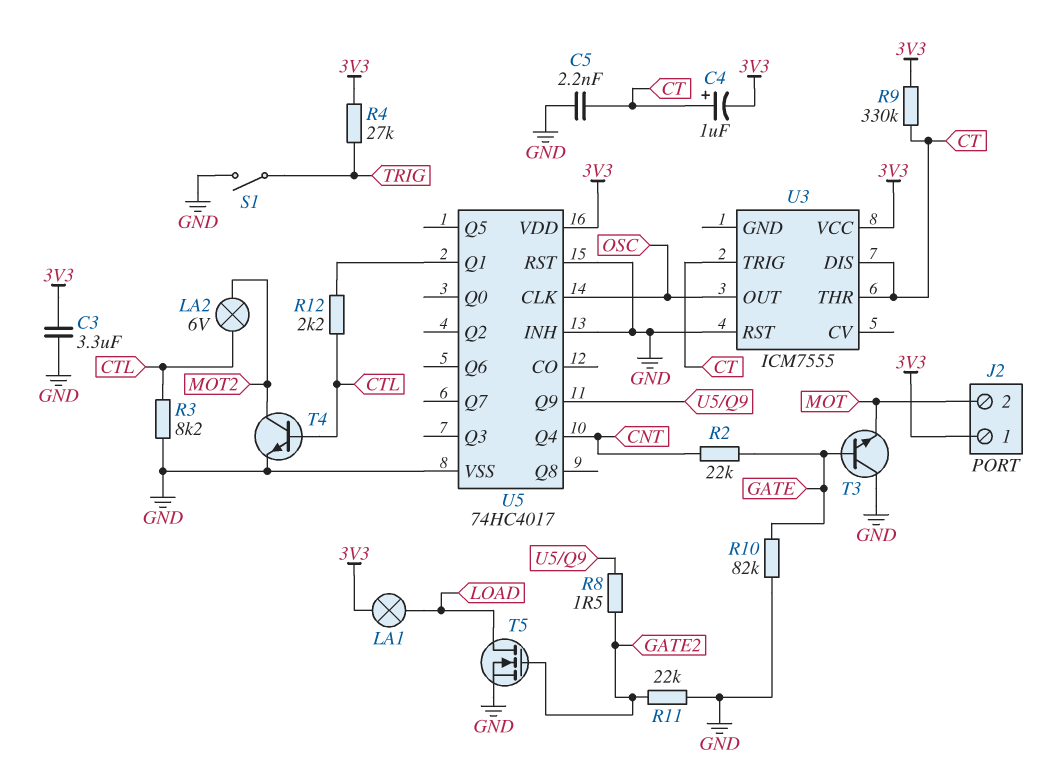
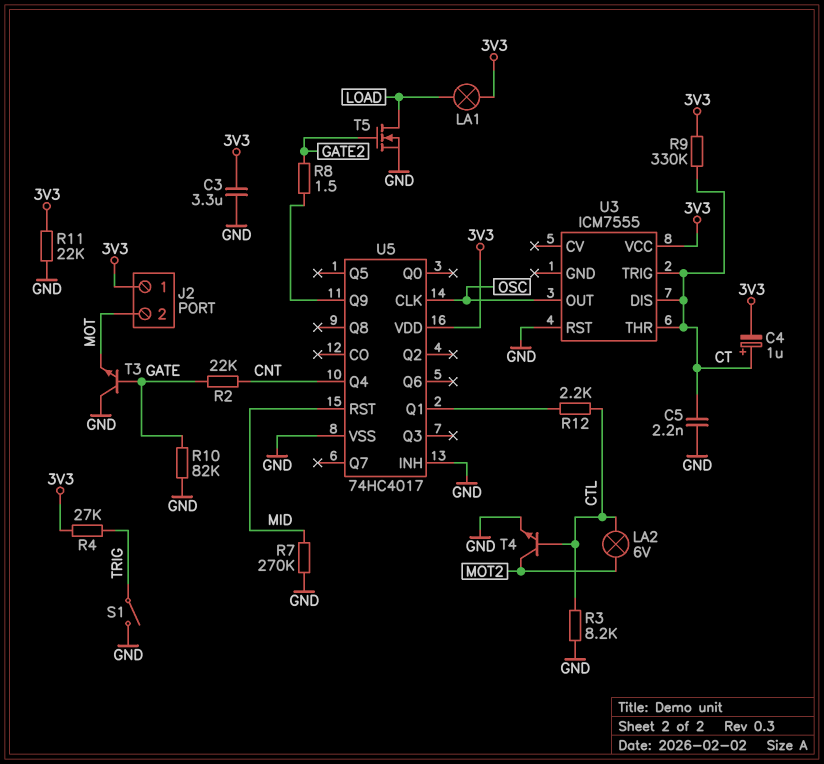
R7: none -> 270k (GND, MID)
R11: 22k (GATE2, GND) -> 22k (3V3, GND)
U5 pin RST: GND -> MID

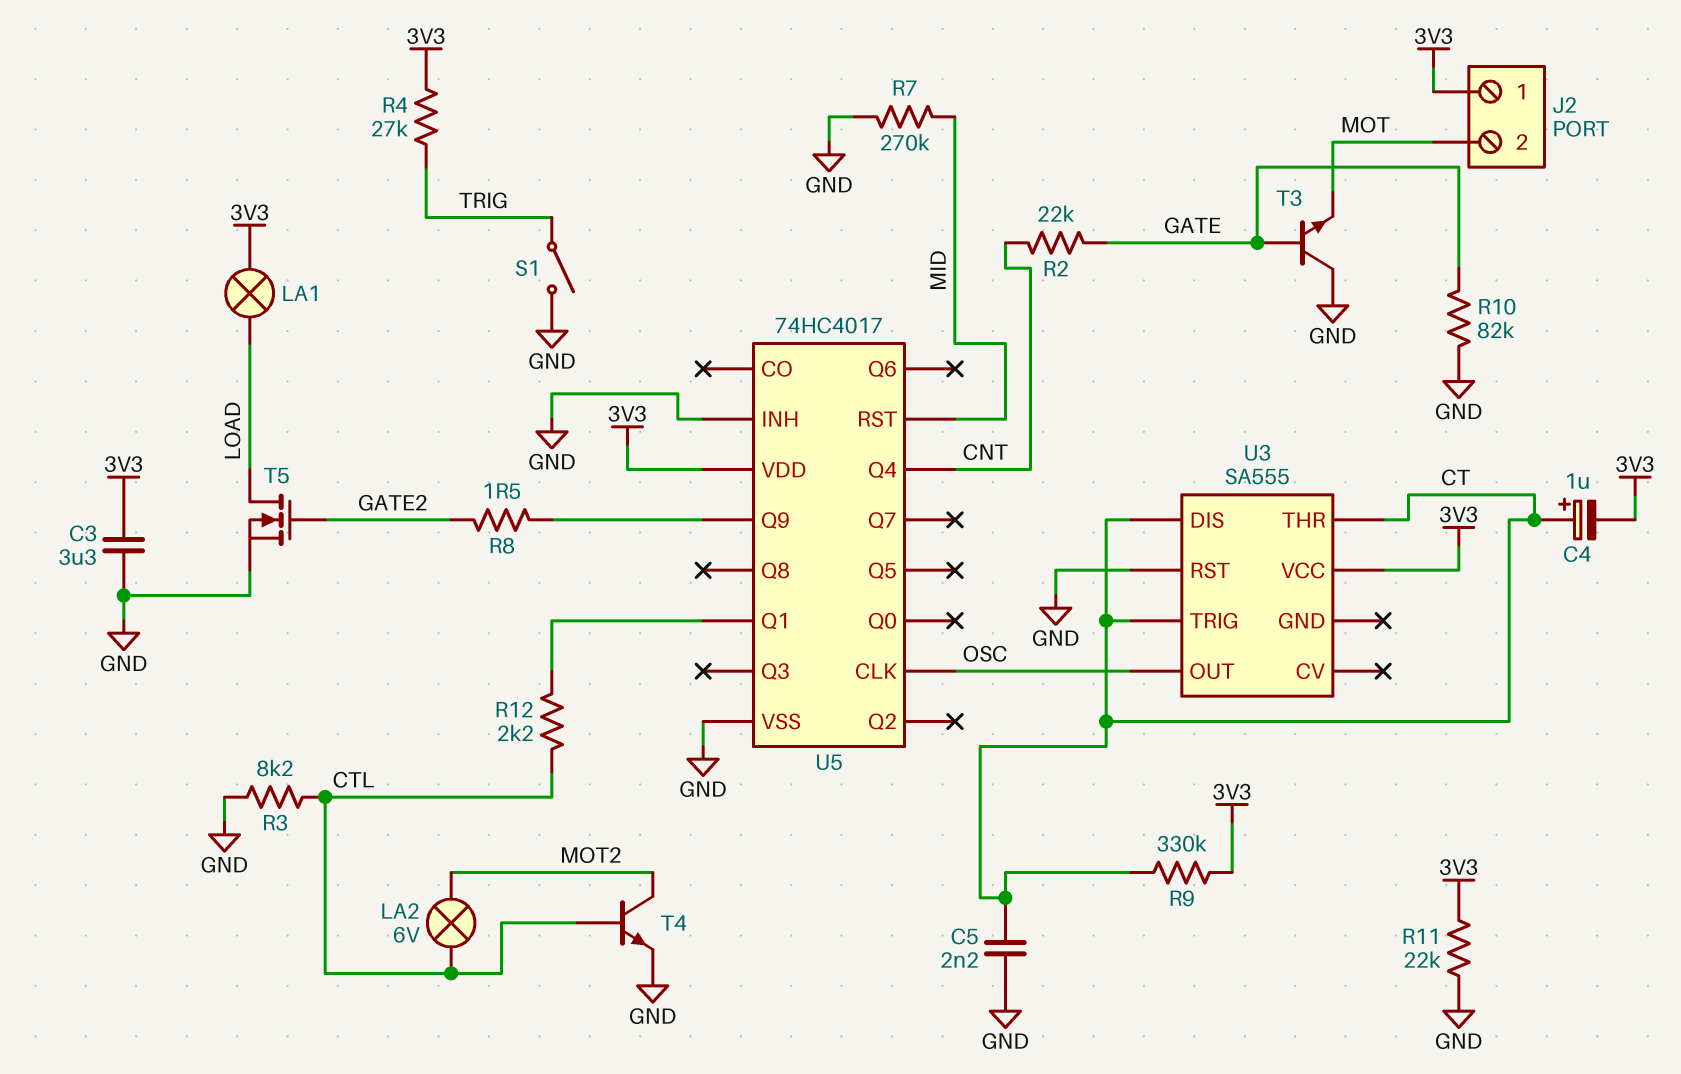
U3: ICM7555 -> SA555

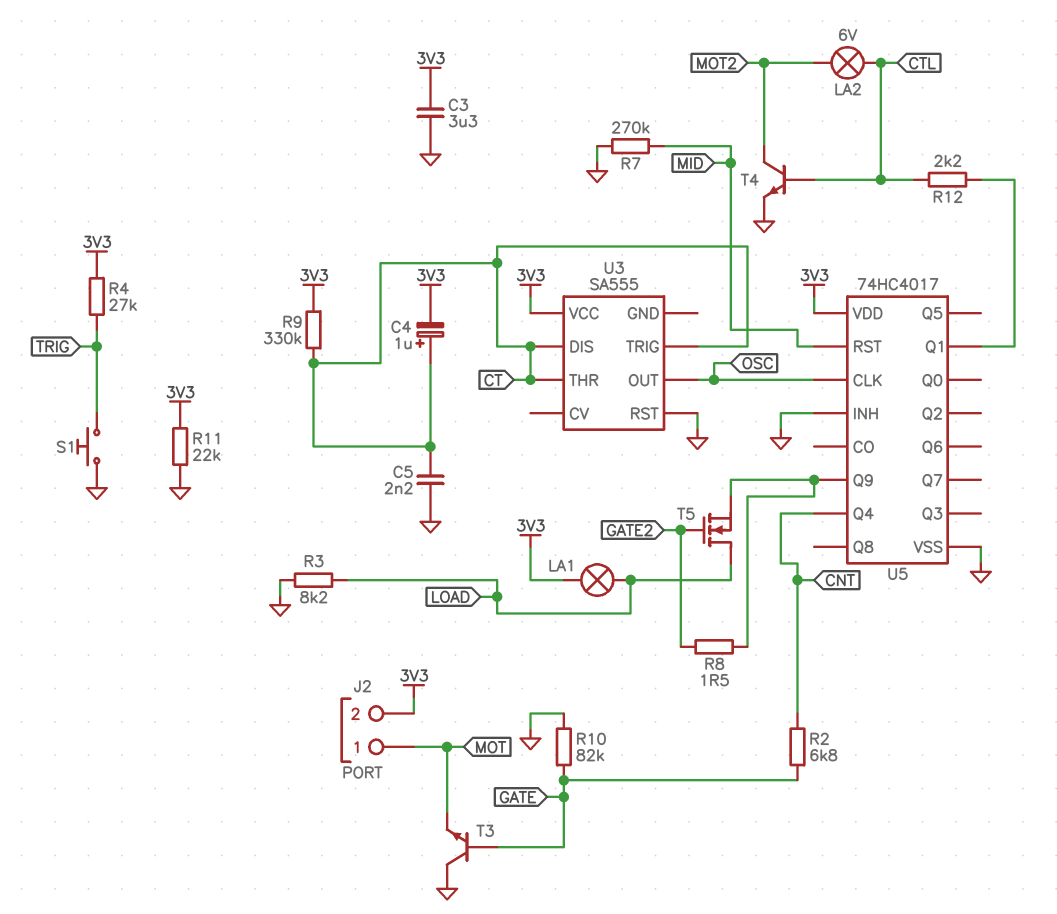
J2 pin 1: 3V3 -> MOT
J2 pin 2: MOT -> 3V3
R2: 22k (CNT, GATE) -> 6.8k (CNT, GATE)
R3: 8.2k (CTL, GND) -> 8.2k (GND, LOAD)
S1: switch (GND, TRIG) -> button (GND, TRIG)
T5: NMOS (G GATE2, D LOAD, S GND) -> NMOS (G GATE2, D LOAD, S U5/Q9)

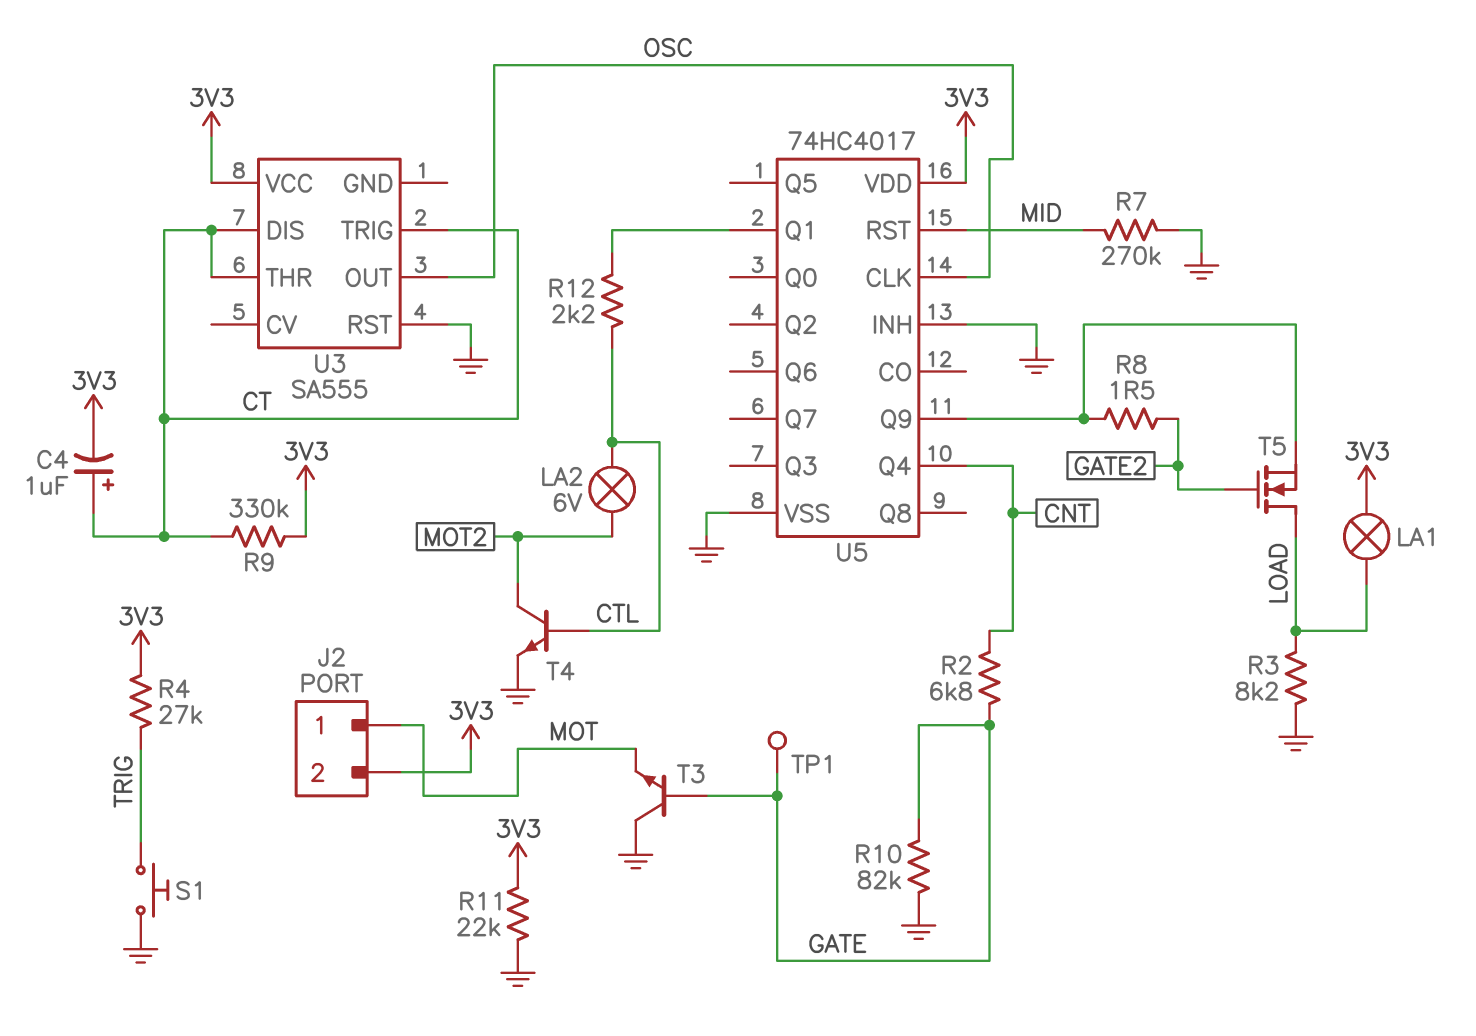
C3: 3.3uF (3V3, GND) -> none
C5: 2.2nF (CT, GND) -> none
TP1: none -> test point (GATE)

